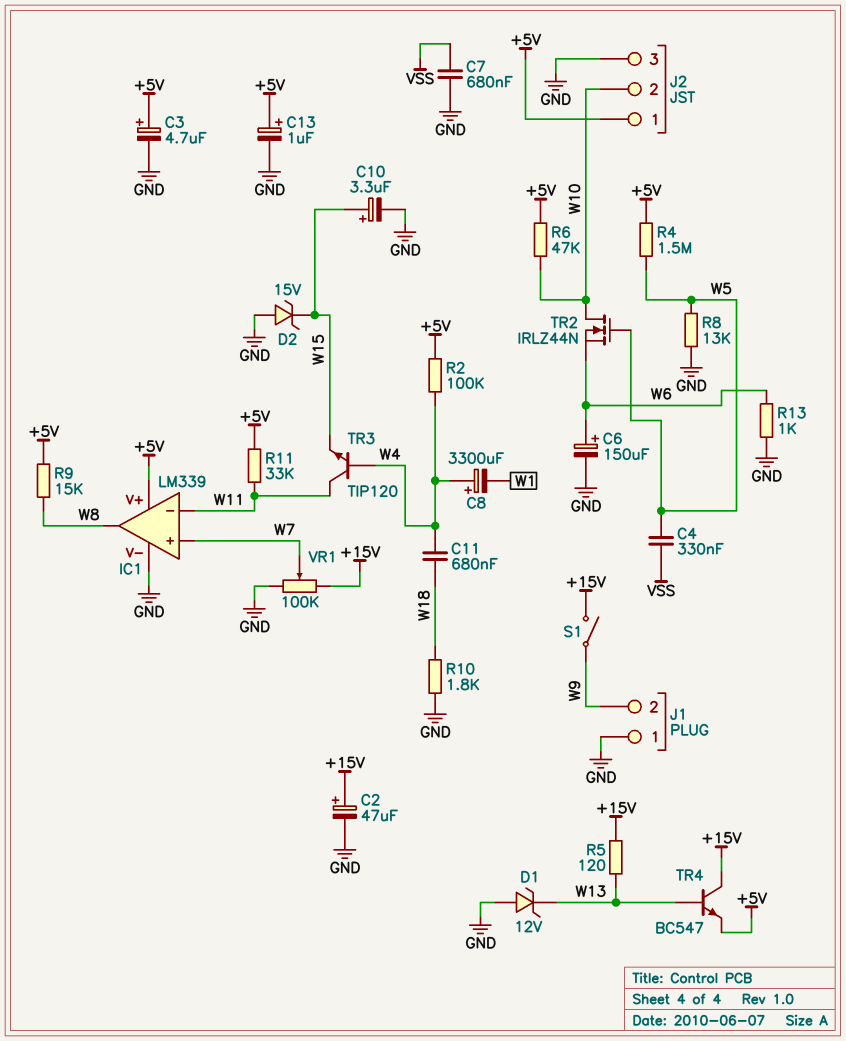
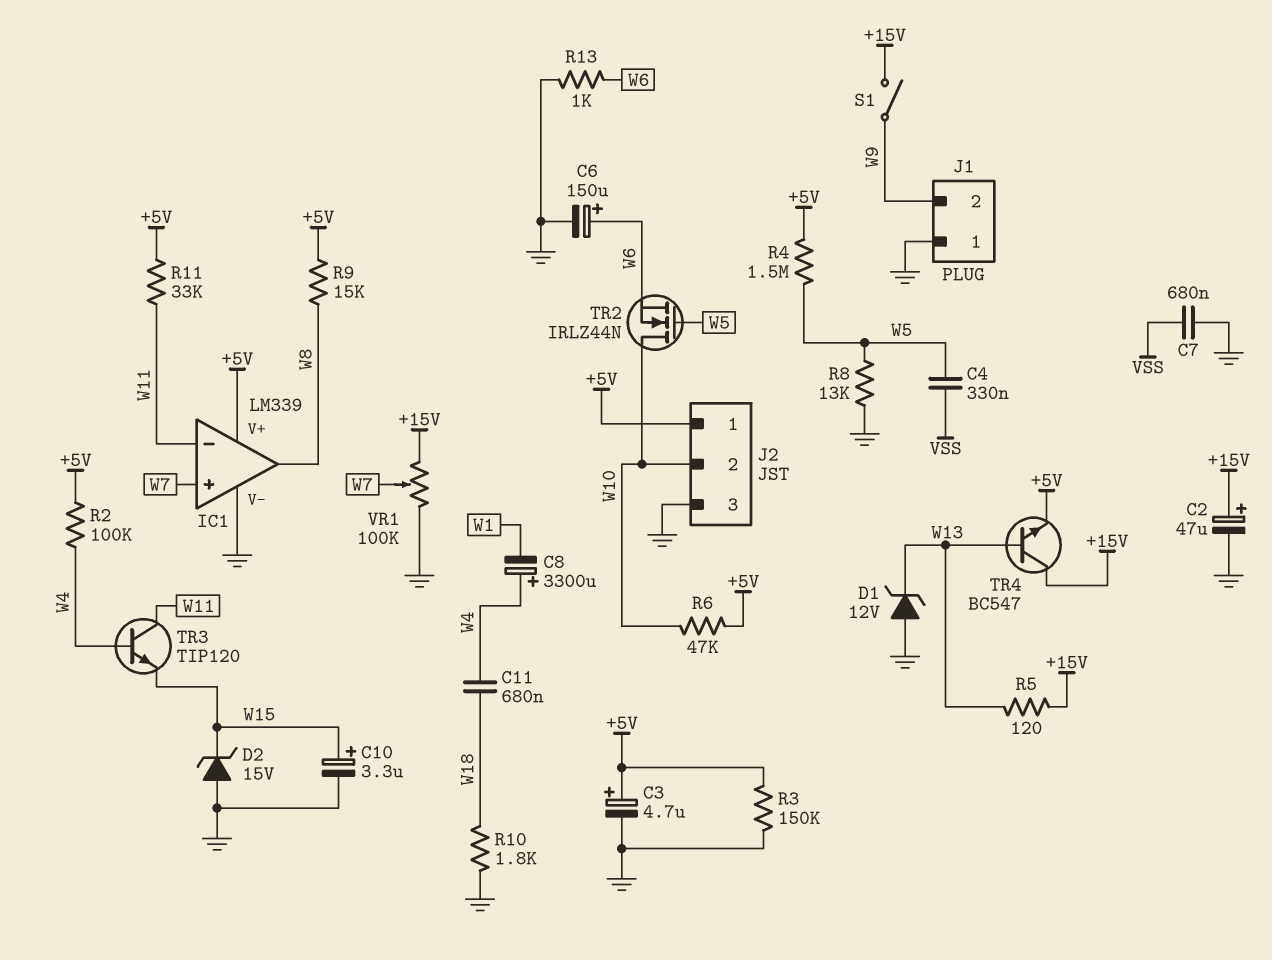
C13: 1uF (plus +5V, minus GND) -> none
R3: none -> 150k (+5V, GND)

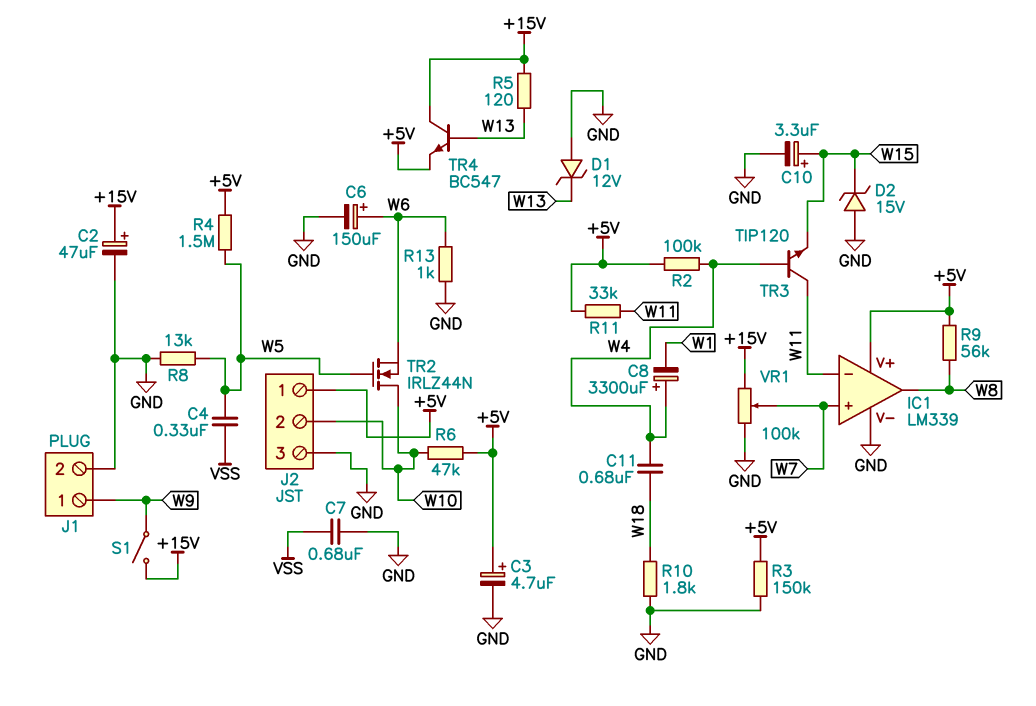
J1 pin 1: GND -> W9
J1 pin 2: W9 -> GND
R9: 15k (+5V, W8) -> 56k (+5V, W8)

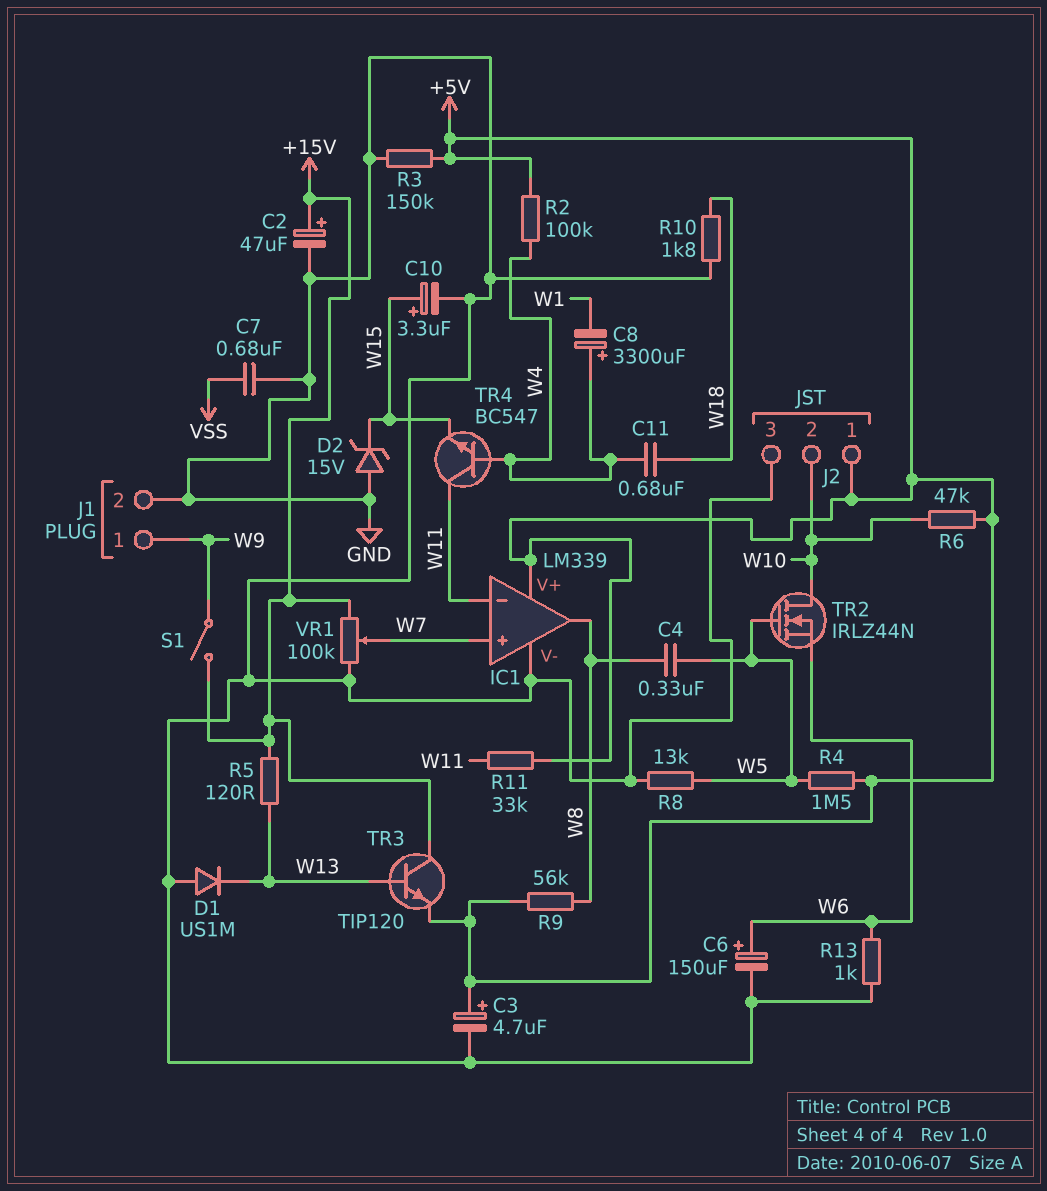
C4: 330nF (VSS, W5) -> 330nF (W5, W8)
D1: zener 12V (A GND, K W13) -> diode US1M (A GND, K W13)
TR3: NPN TIP120 (B W4, C W11, E W15) -> NPN TIP120 (B W13, C +15V, E +5V)
TR4: NPN BC547 (B W13, C +15V, E +5V) -> NPN BC547 (B W4, C W11, E W15)

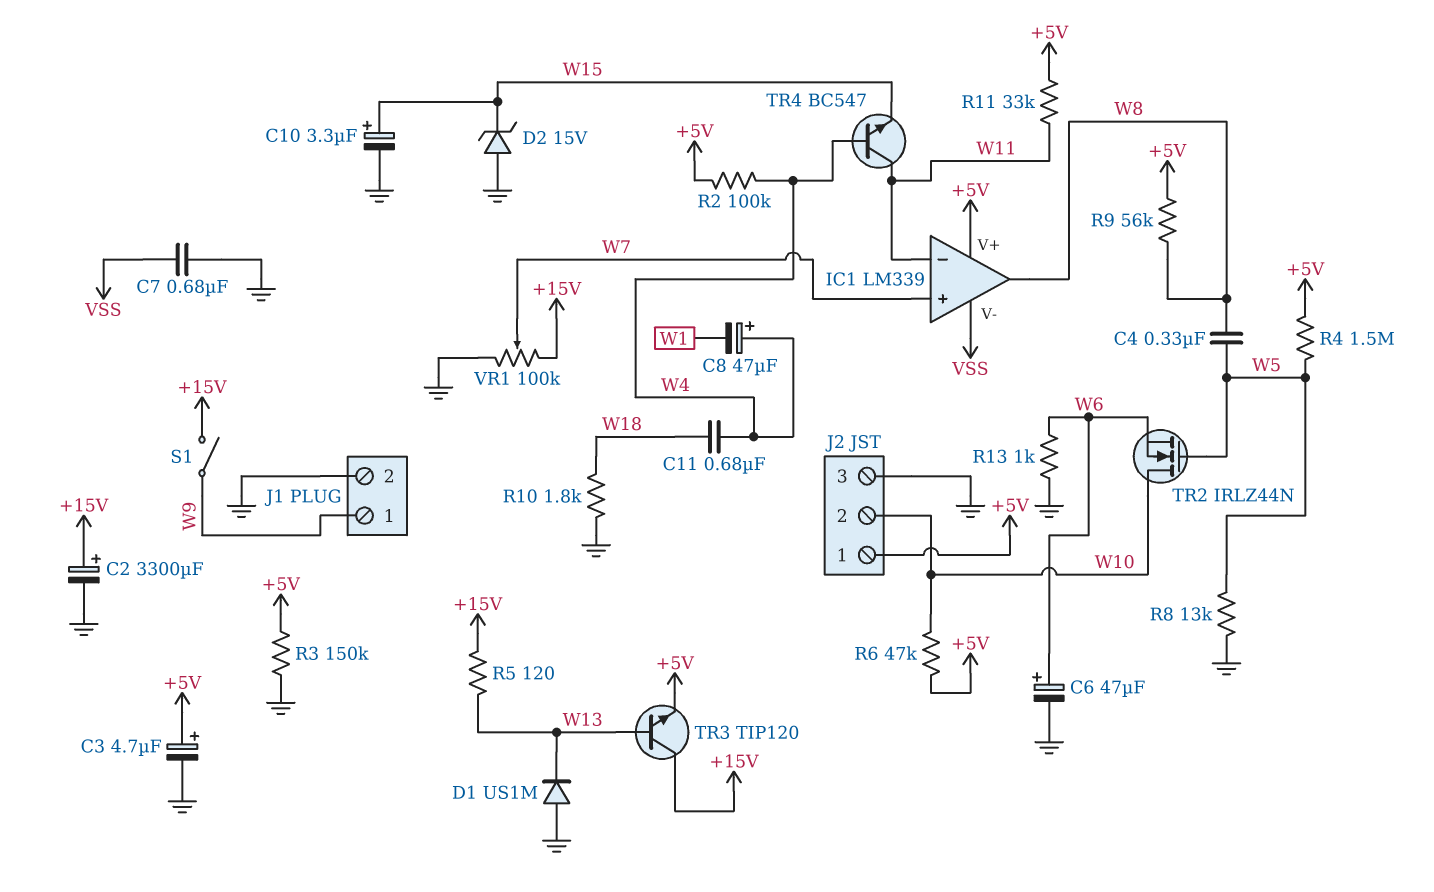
C2: 47uF (plus +15V, minus GND) -> 3300uF (plus +15V, minus GND)
C6: 150uF (plus W6, minus GND) -> 47uF (plus W6, minus GND)
C8: 3300uF (plus W4, minus W1) -> 47uF (plus W4, minus W1)
IC1 pin V-: GND -> VSS

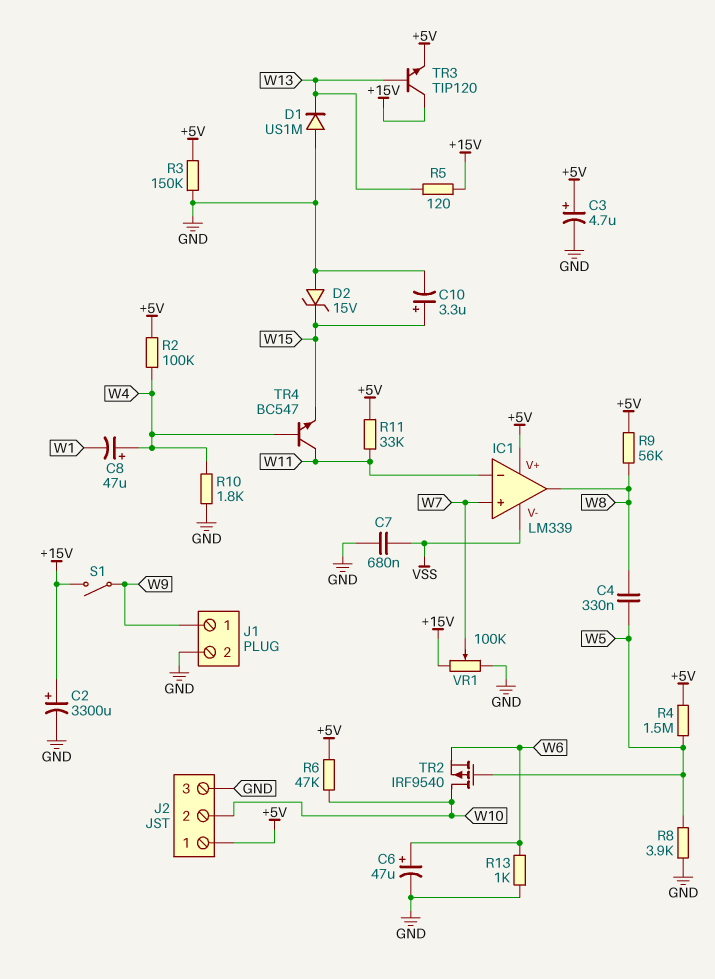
C11: 680nF (W4, W18) -> none
R8: 13k (GND, W5) -> 3.9k (GND, W5)
R10: 1.8k (GND, W18) -> 1.8k (GND, W4)
TR2: NMOS IRLZ44N (G W5, D W10, S W6) -> PMOS IRF9540 (G W5, D W10, S W6)

